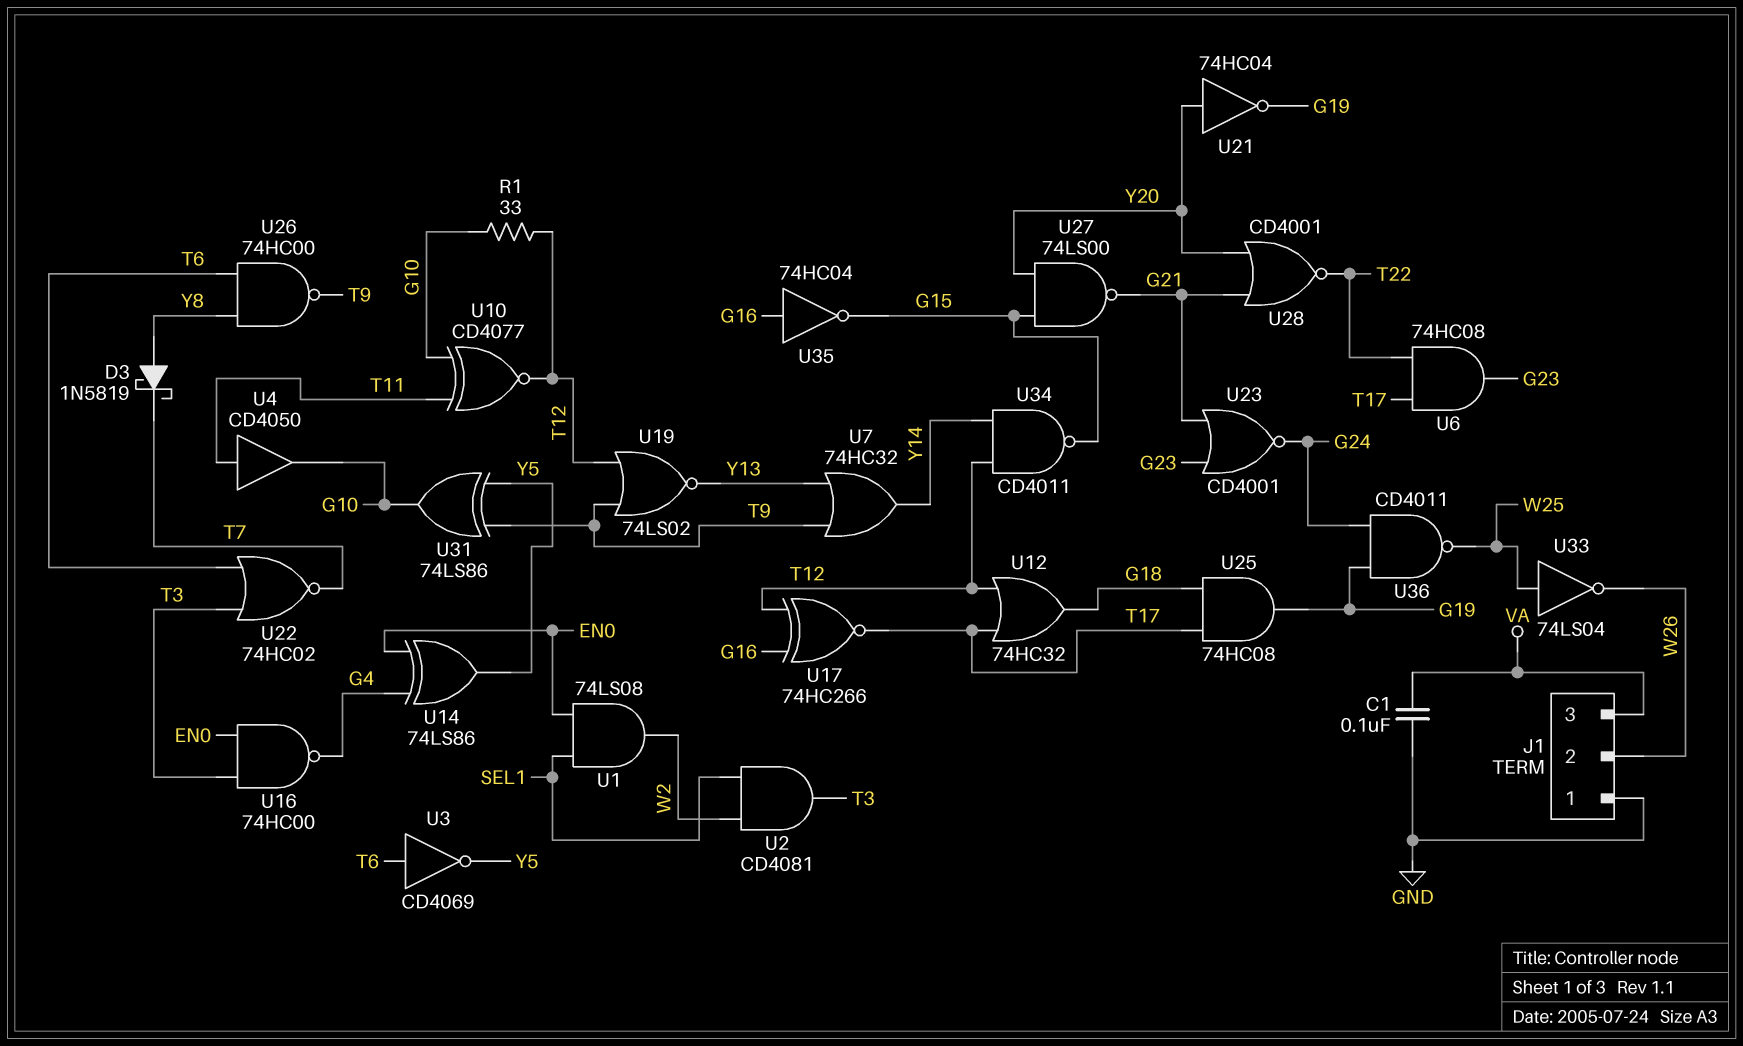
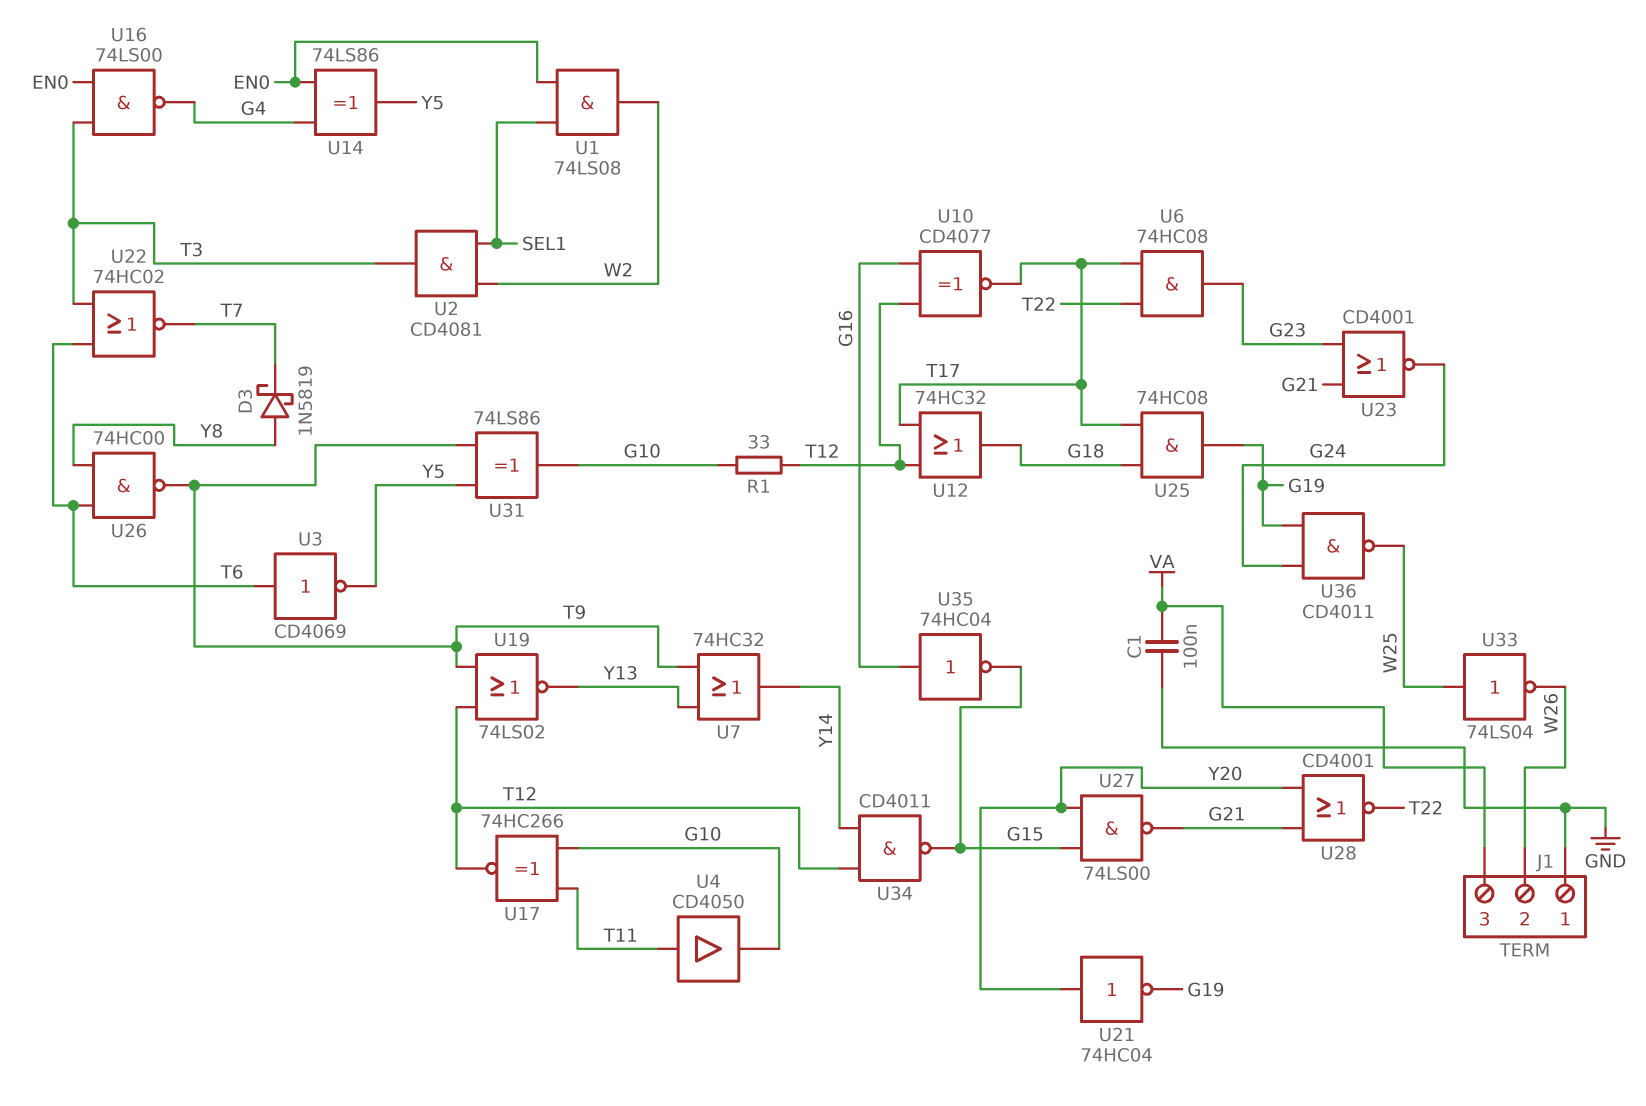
U10: XNOR CD4077 (in G10, in T11, out T12) -> XNOR CD4077 (in G16, in T12, out T17)
U16: NAND 74HC00 (in EN0, in T3, out G4) -> NAND 74LS00 (in EN0, in T3, out G4)
U17: XNOR 74HC266 (in G16, in T12, out T17) -> XNOR 74HC266 (in G10, in T11, out T12)

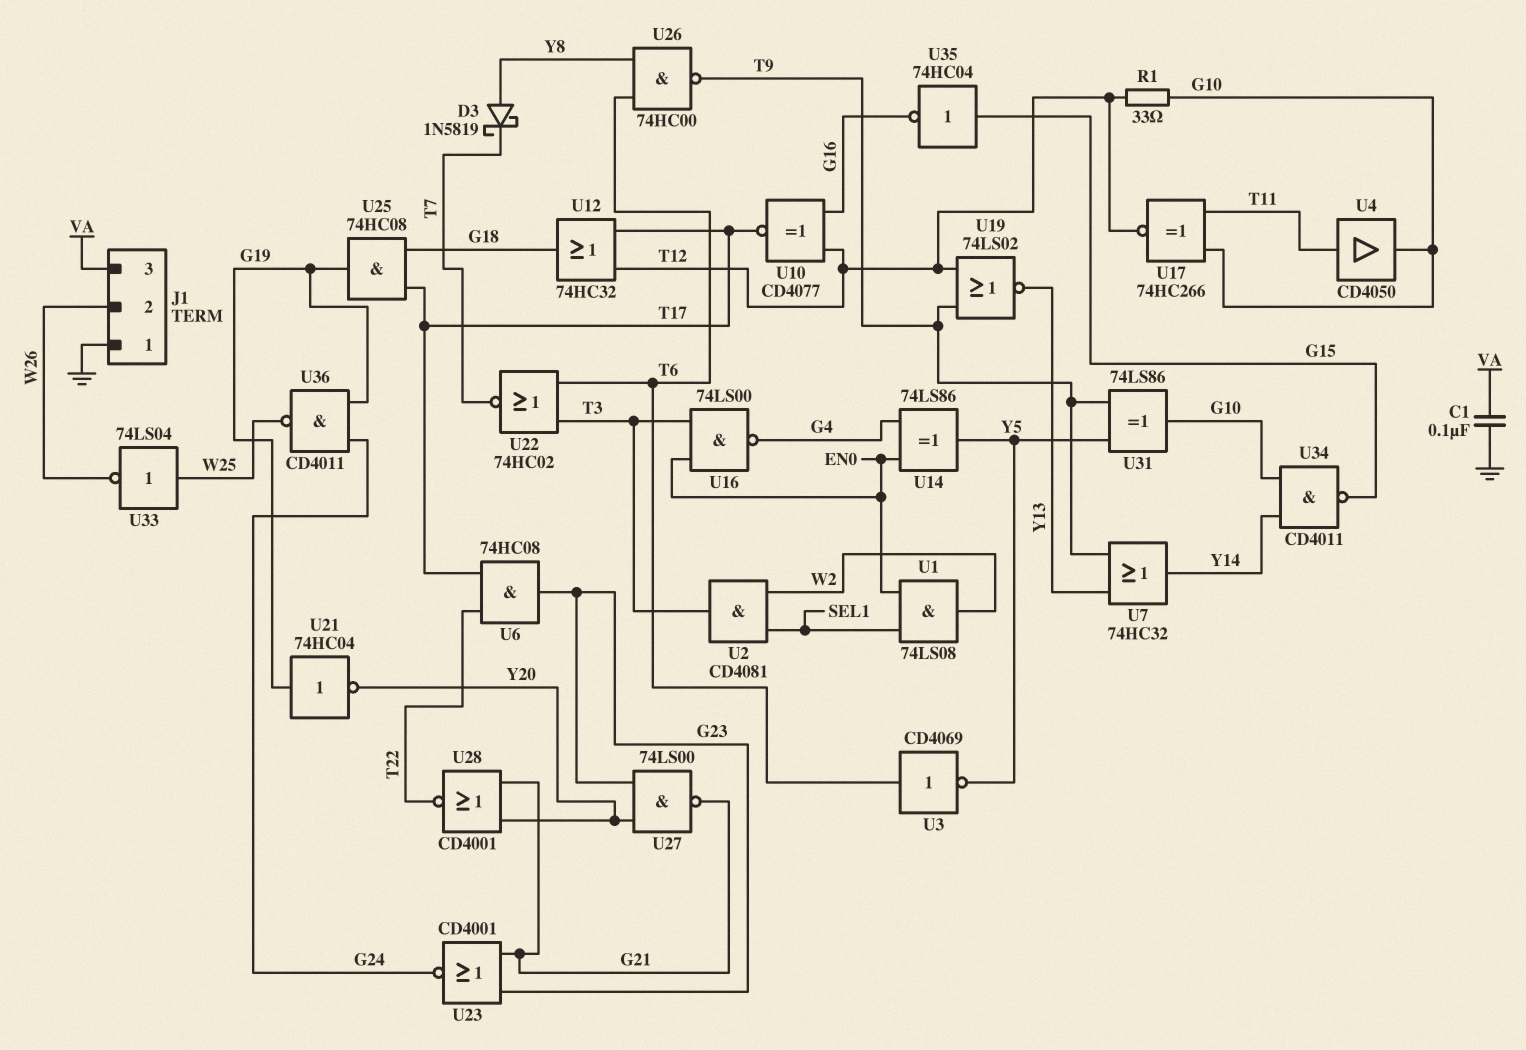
U21: NOT 74HC04 (in Y20, out G19) -> NOT 74HC04 (in G19, out Y20)
U27: NAND 74LS00 (in G15, in Y20, out G21) -> NAND 74LS00 (in G23, in Y20, out G21)
U34: NAND CD4011 (in T12, in Y14, out G15) -> NAND CD4011 (in G10, in Y14, out G15)
U35: NOT 74HC04 (in G16, out G15) -> NOT 74HC04 (in G15, out G16)

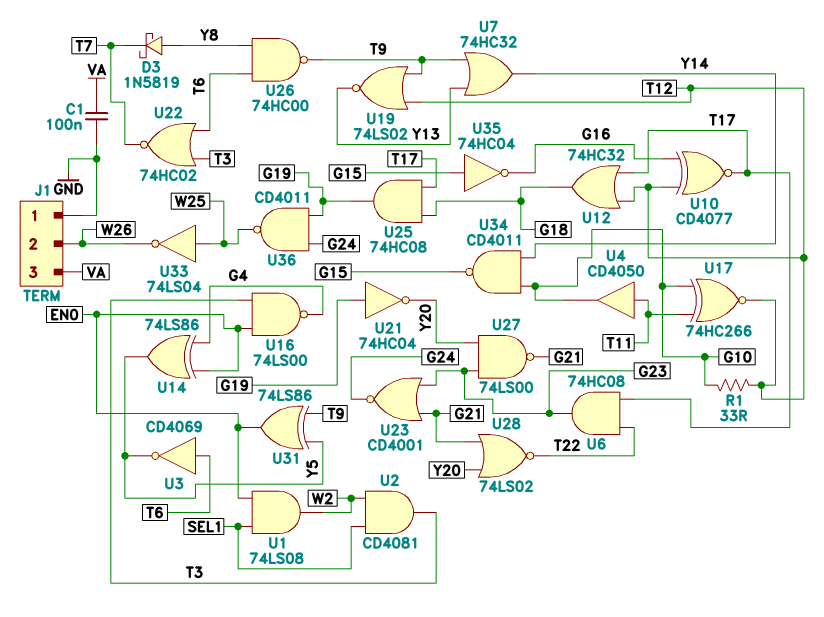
U28: NOR CD4001 (in G21, in Y20, out T22) -> NOR 74LS02 (in G21, in Y20, out T22)
U31: XOR 74LS86 (in T9, in Y5, out G10) -> XOR 74LS86 (in T9, in Y5, out EN0)

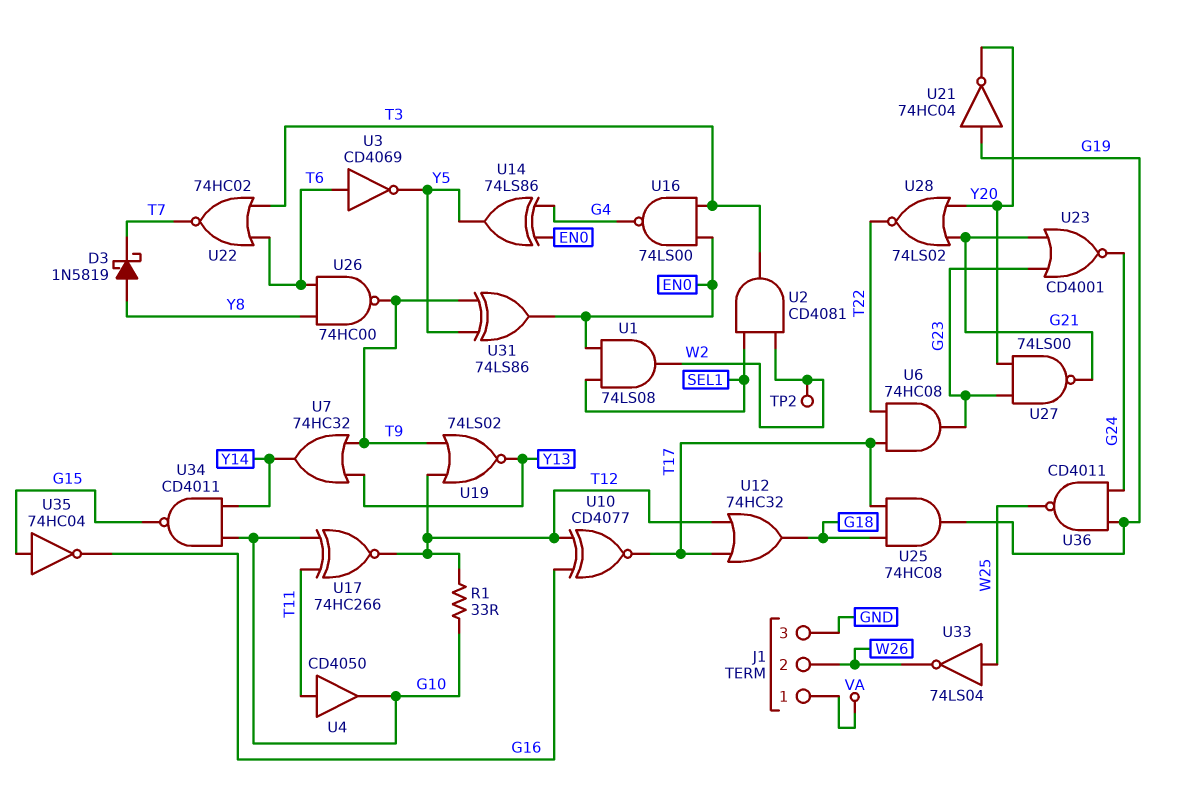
C1: 100nF (GND, VA) -> none
J1 pin 1: GND -> VA
J1 pin 3: VA -> GND
TP2: none -> test point (W2)

